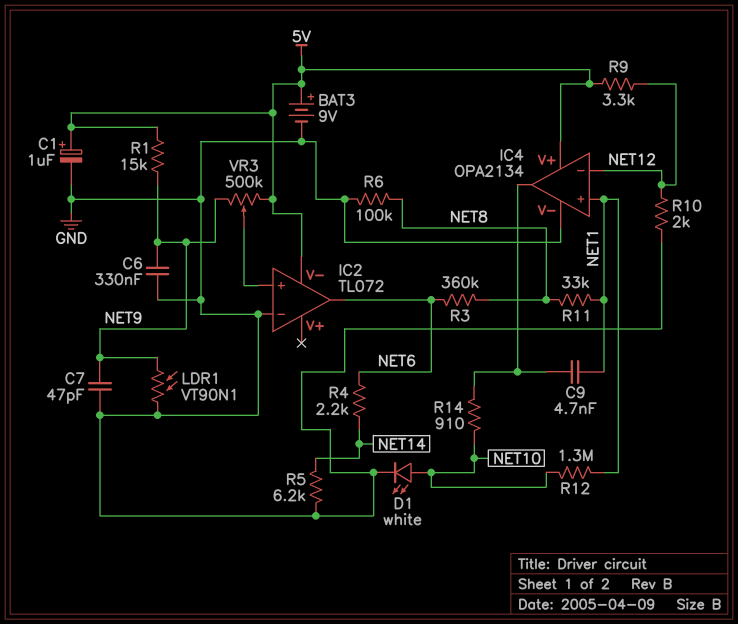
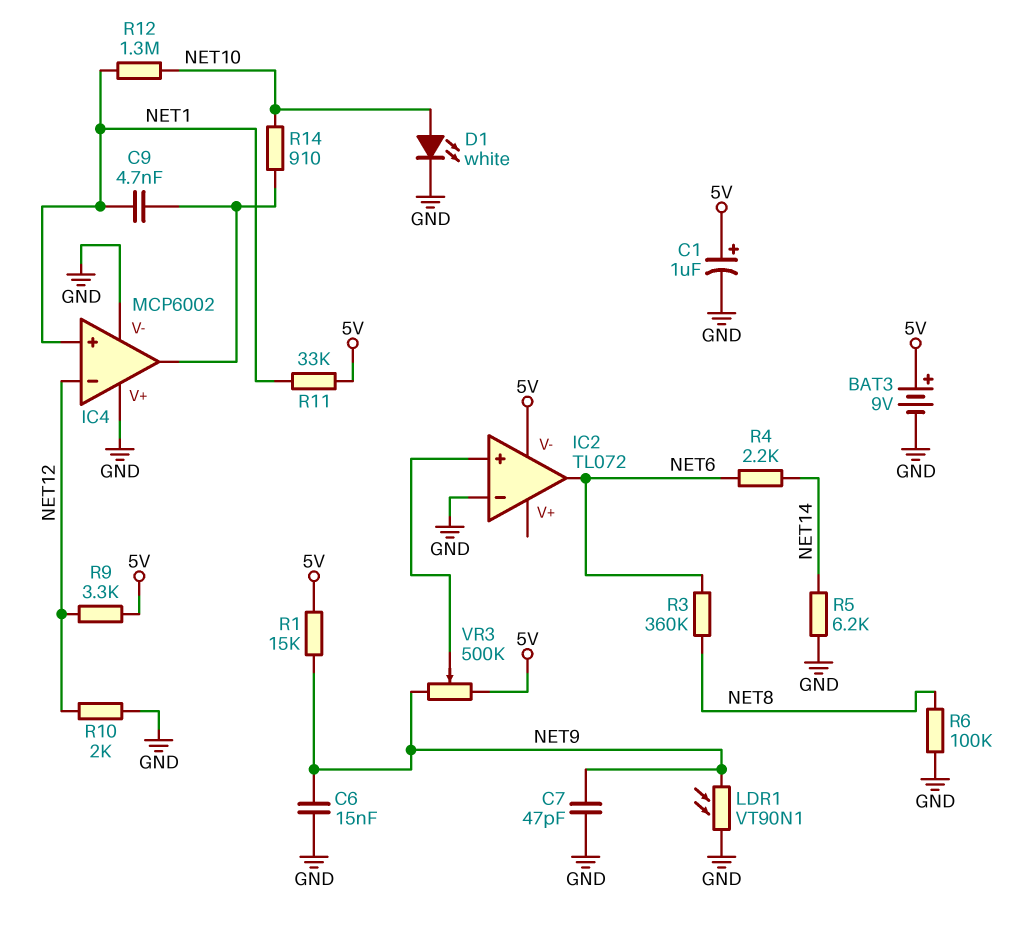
C6: 330nF (GND, NET9) -> 15nF (GND, NET9)
IC4: OPA2134 -> MCP6002
IC4 pin V+: 5V -> GND
R11: 33k (NET1, NET8) -> 33k (5V, NET1)

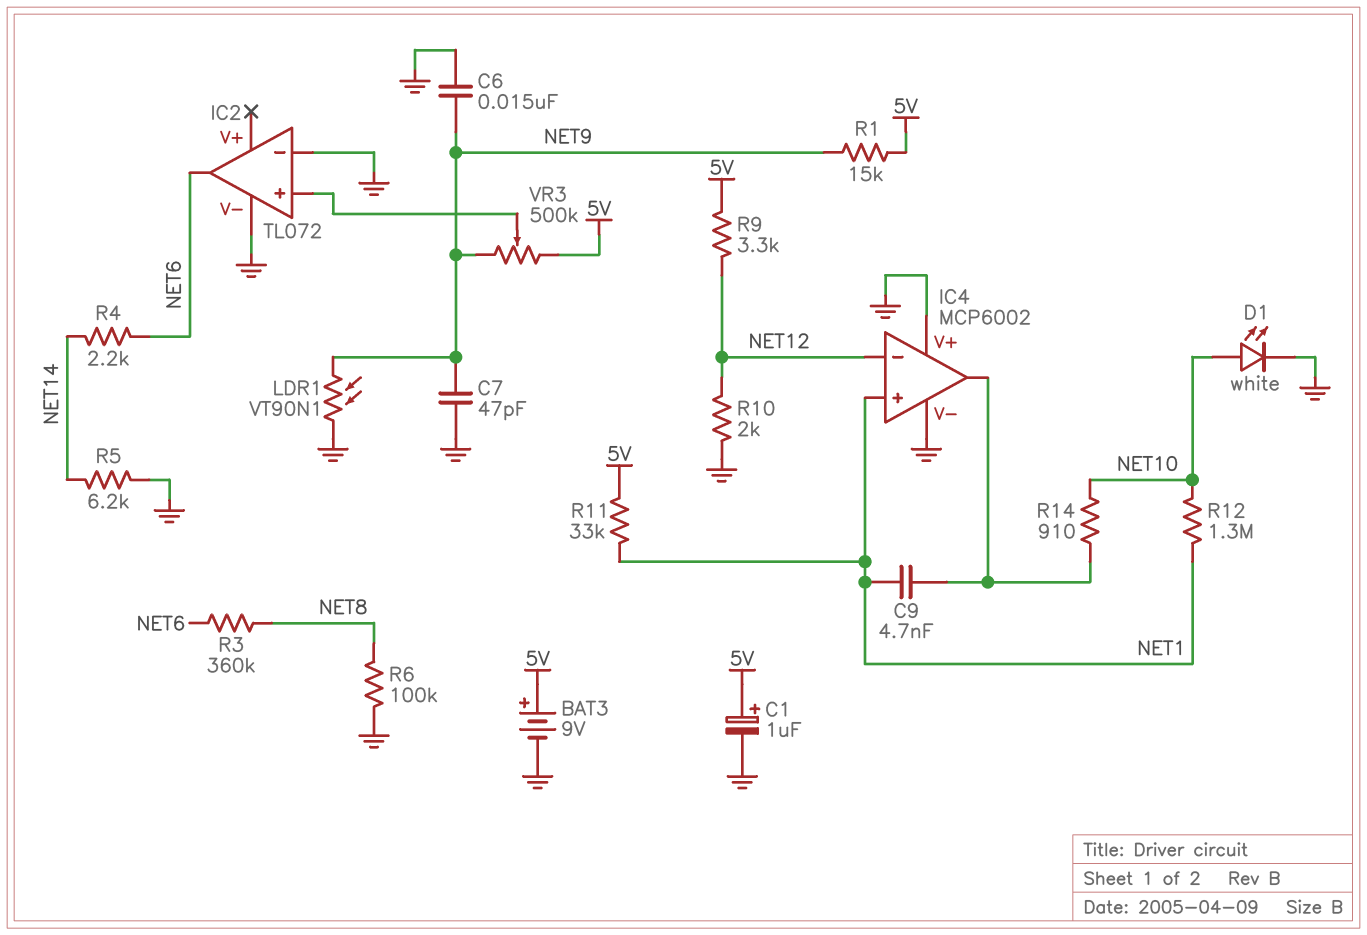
IC2 pin V-: 5V -> GND

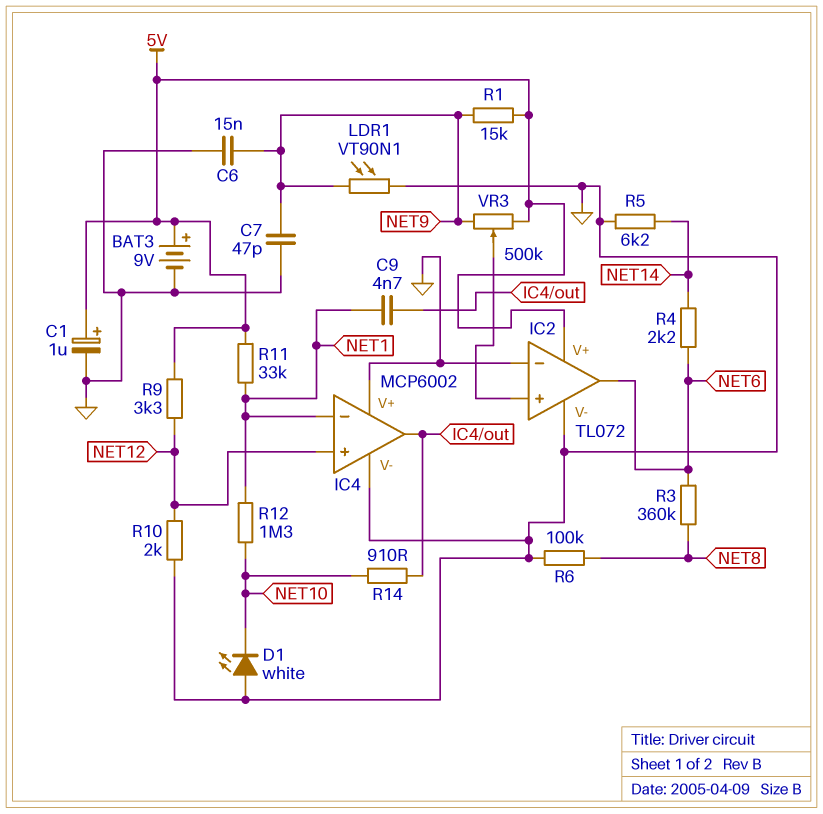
D1: LED white (A NET10, K GND) -> LED white (A GND, K NET10)
IC2 pin V+: none -> 5V
IC4 pin in+: NET1 -> NET12
IC4 pin in-: NET12 -> NET1

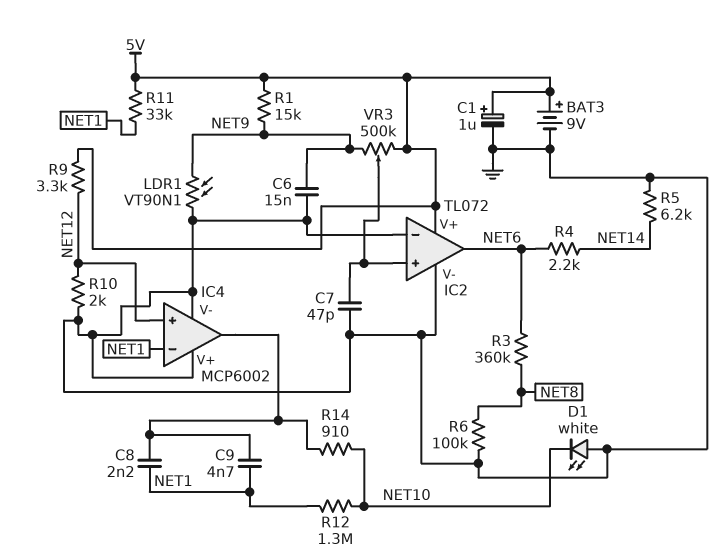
C7: 47pF (GND, NET9) -> 47pF (GND, IC2/in+)
C8: none -> 2.2nF (IC4/out, NET1)

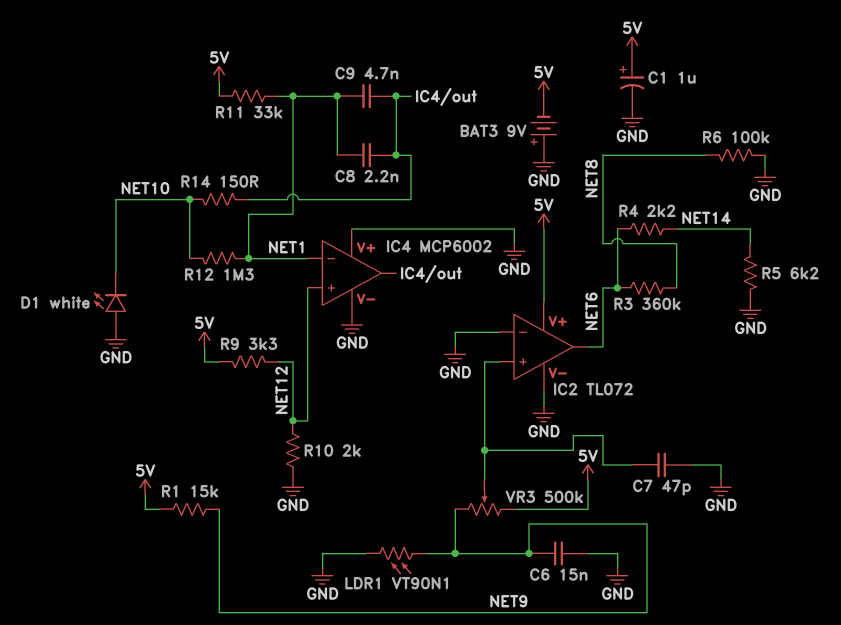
BAT3: 9V (plus 5V, minus GND) -> 9V (plus GND, minus 5V)
R14: 910 (IC4/out, NET10) -> 150 (IC4/out, NET10)

